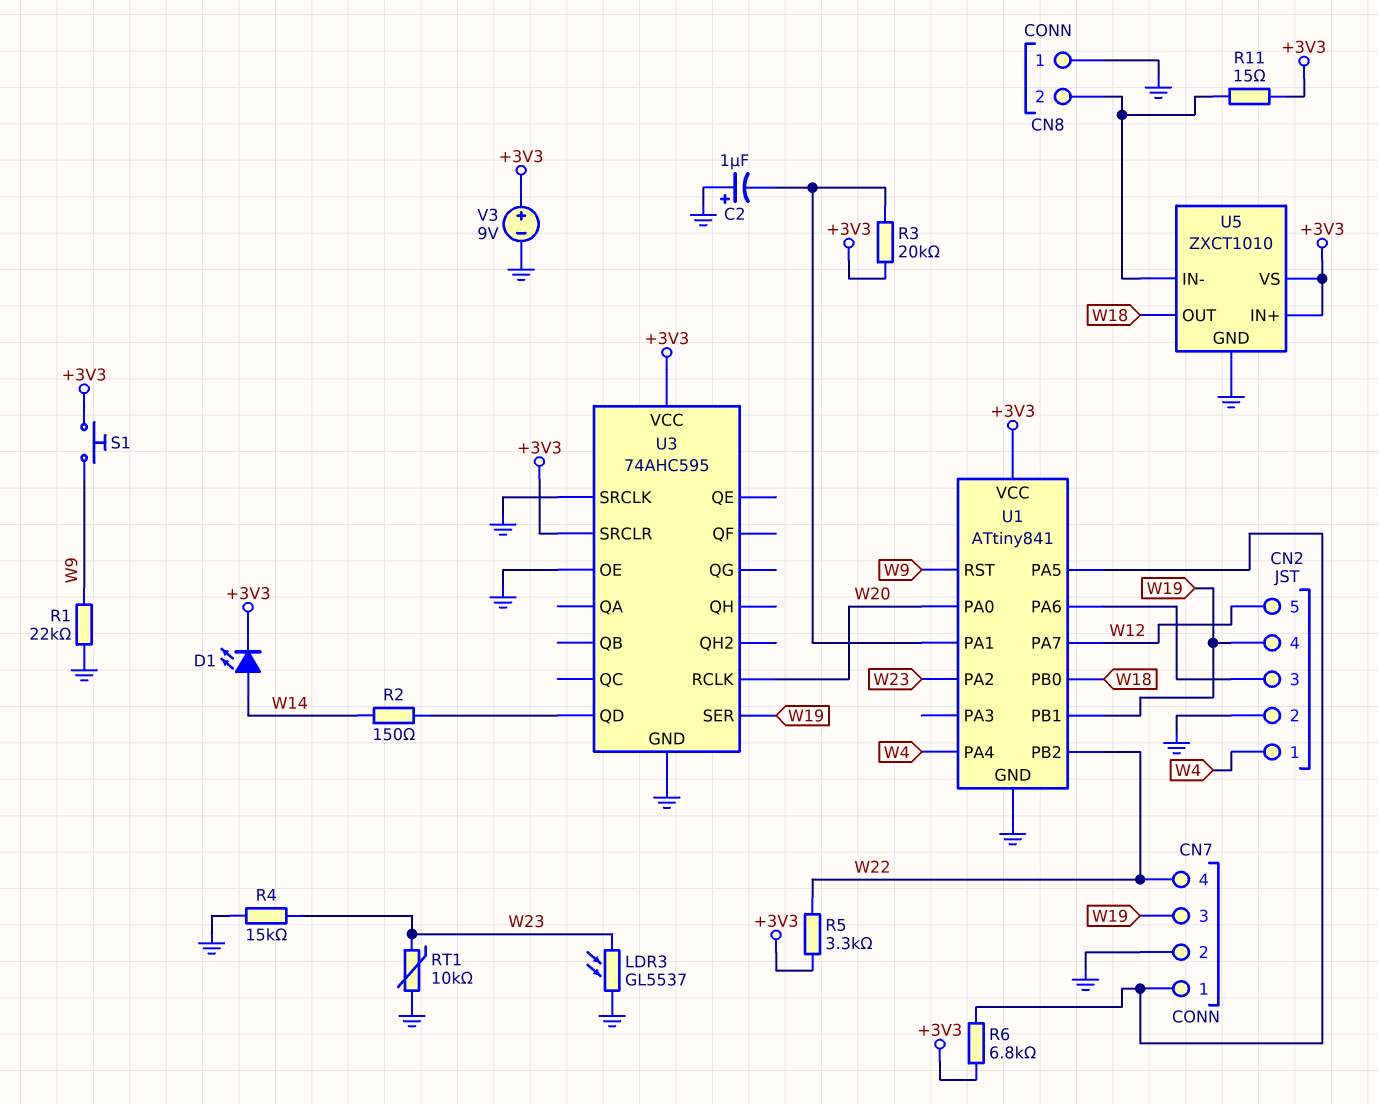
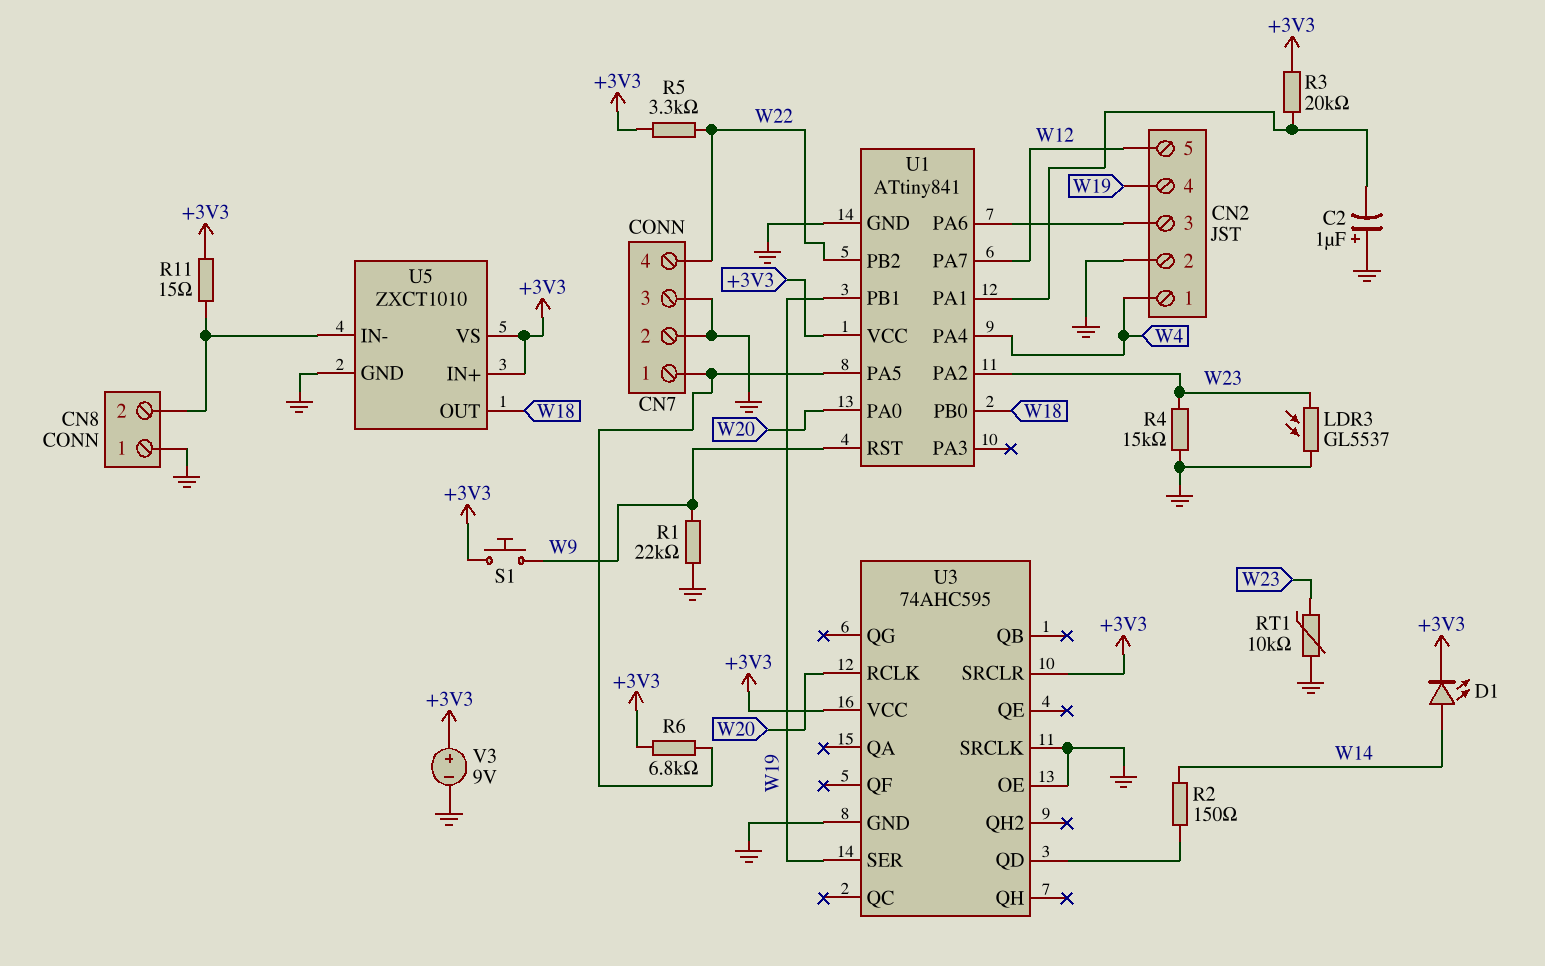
CN7 pin 3: W19 -> GND

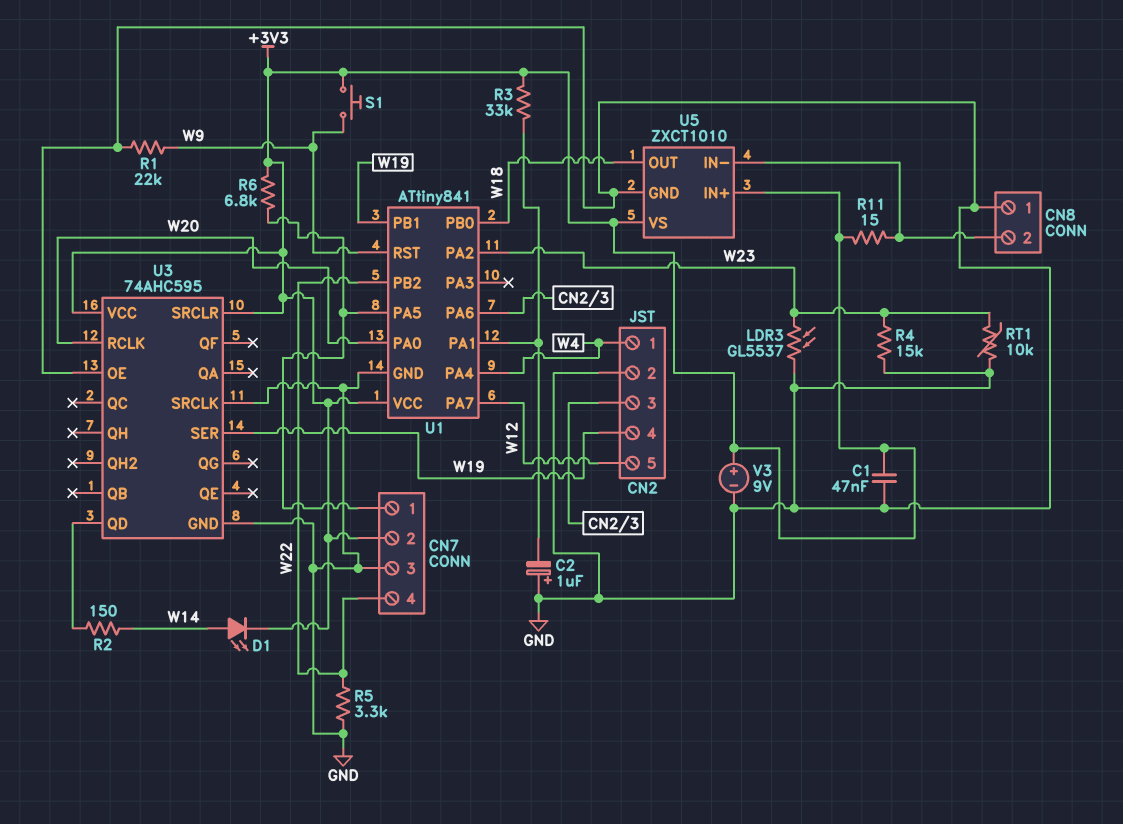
C1: none -> 47nF (+3V3, GND)
CN7 pin 2: GND -> +3V3
R3: 20k (+3V3, U1/PA1) -> 33k (+3V3, U1/PA1)
R5: 3.3k (+3V3, W22) -> 3.3k (GND, W22)

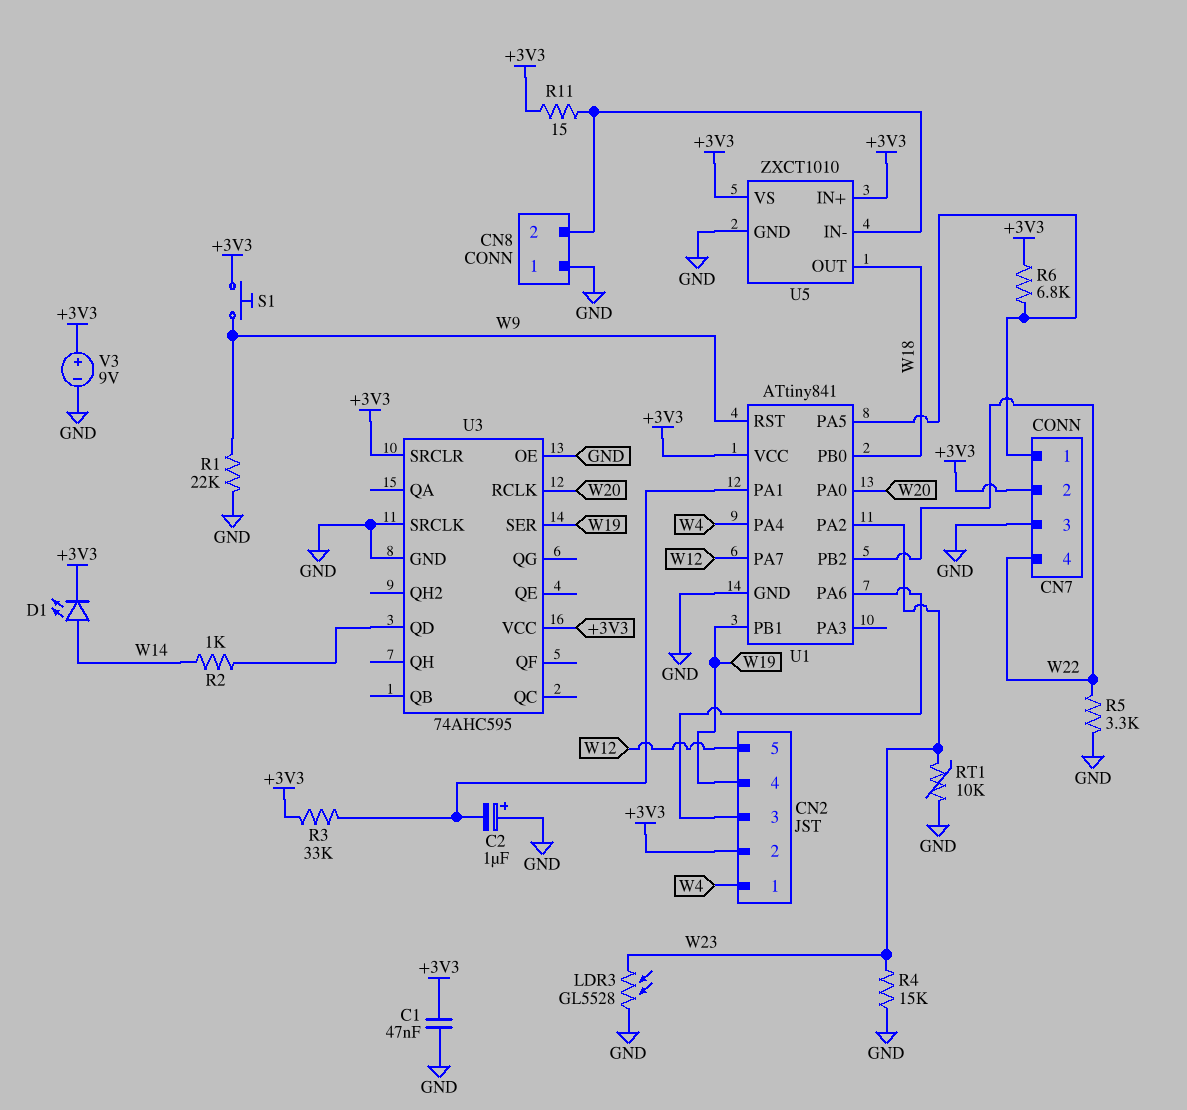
CN2 pin 2: GND -> +3V3
LDR3: GL5537 (GND, W23) -> GL5528 (GND, W23)
R2: 150 (U3/QD, W14) -> 1k (U3/QD, W14)

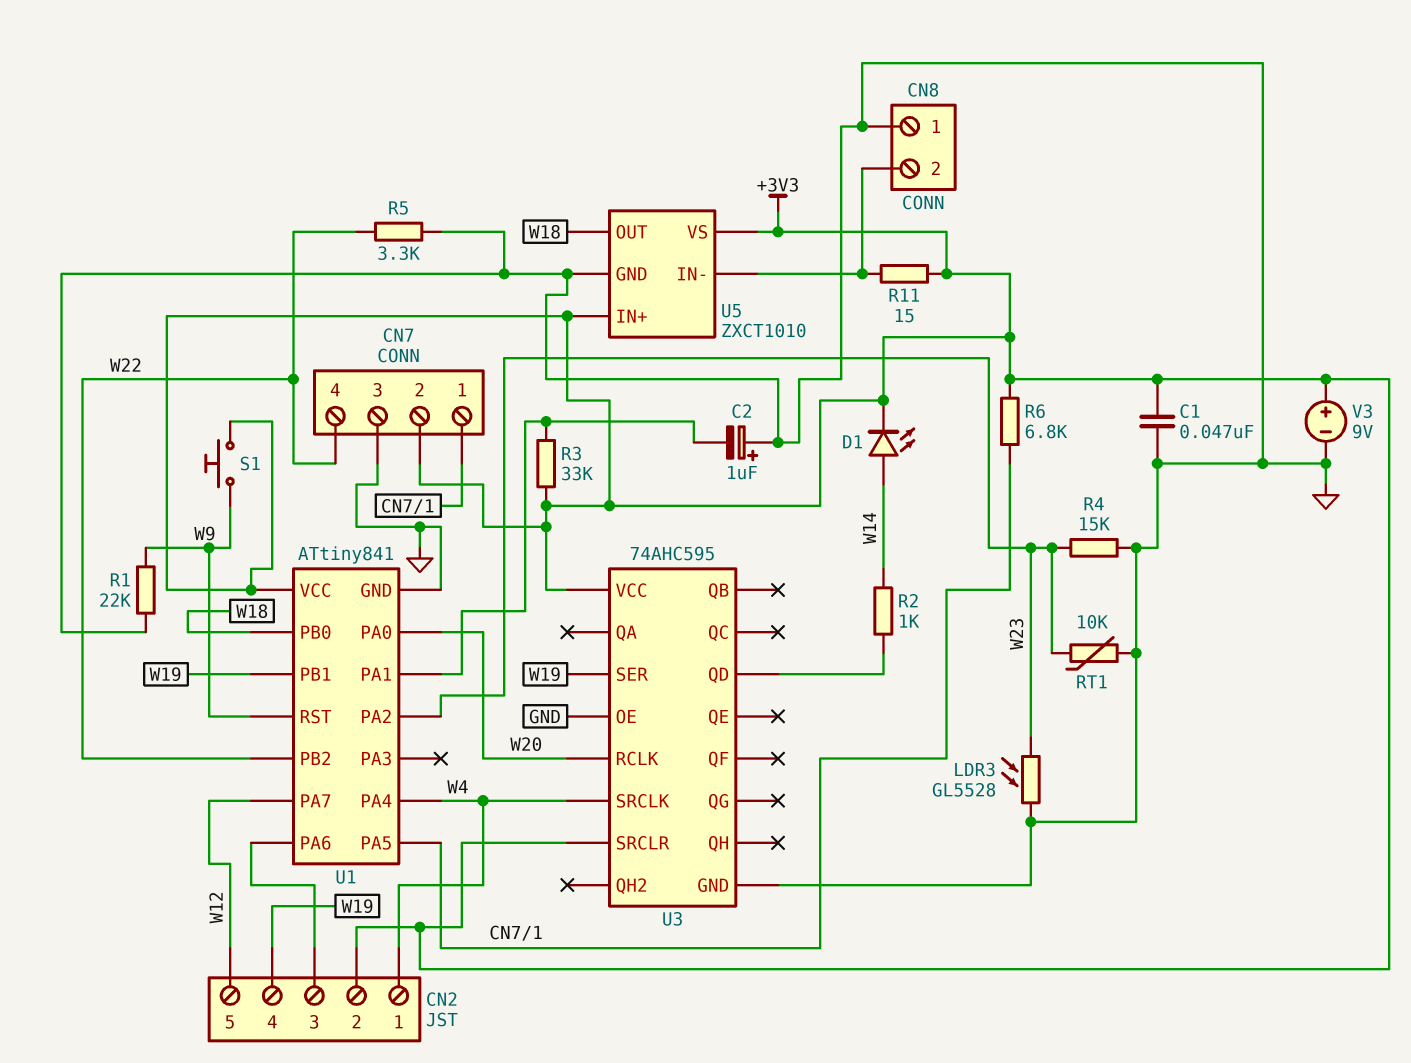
U3 pin SRCLK: GND -> W4

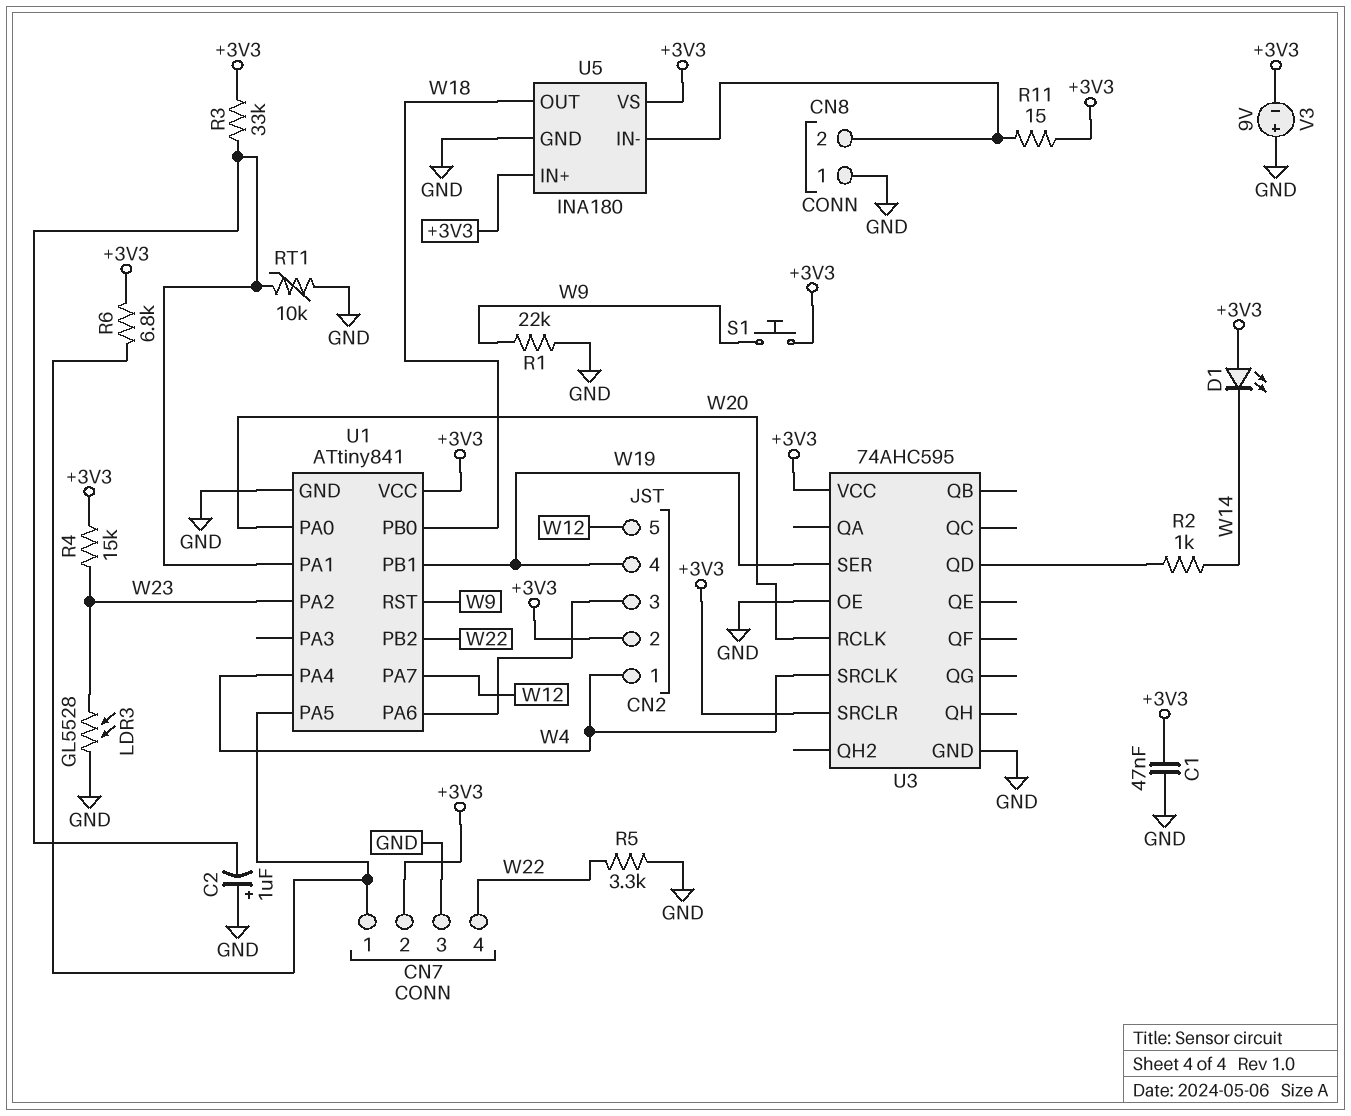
D1: LED (A W14, K +3V3) -> LED (A +3V3, K W14)
R4: 15k (GND, W23) -> 15k (+3V3, W23)
RT1: 10k (GND, W23) -> 10k (GND, U1/PA1)
U5: ZXCT1010 -> INA180
V3: 9V (plus +3V3, minus GND) -> 9V (plus GND, minus +3V3)

